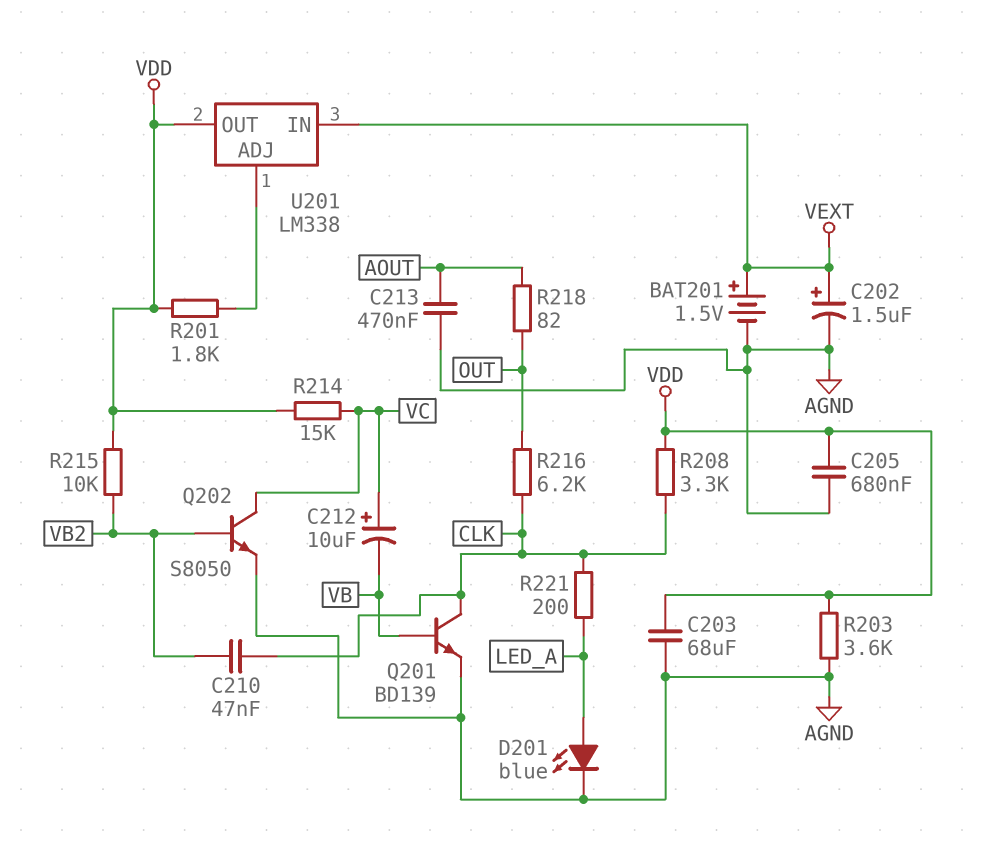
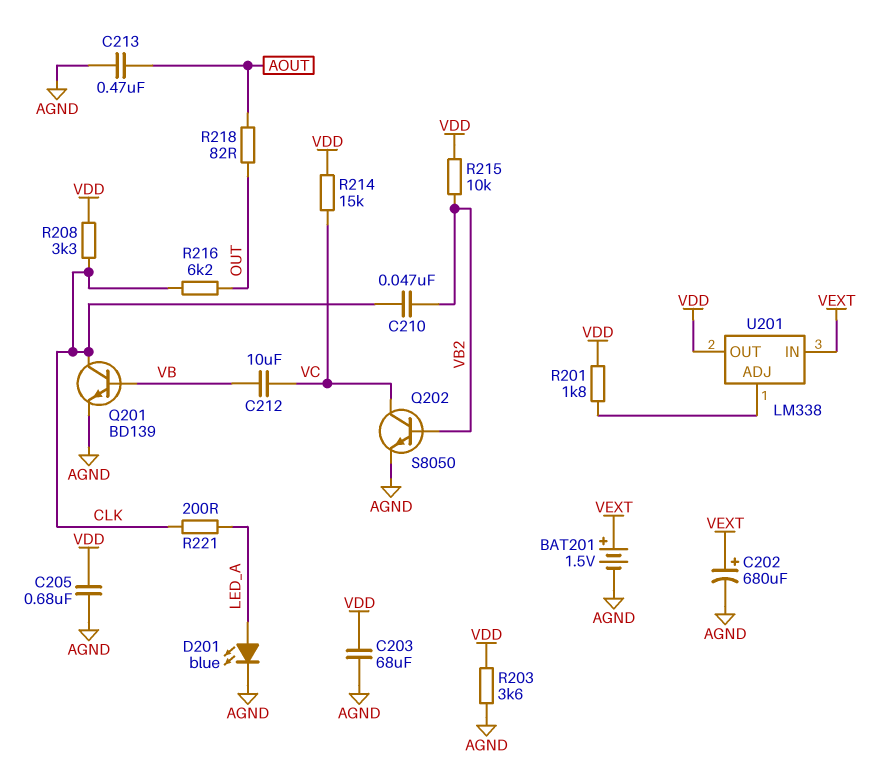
C202: 1.5uF (plus VEXT, minus AGND) -> 680uF (plus VEXT, minus AGND)
C212: 10uF (plus VC, minus VB) -> 10uF (VB, VC)

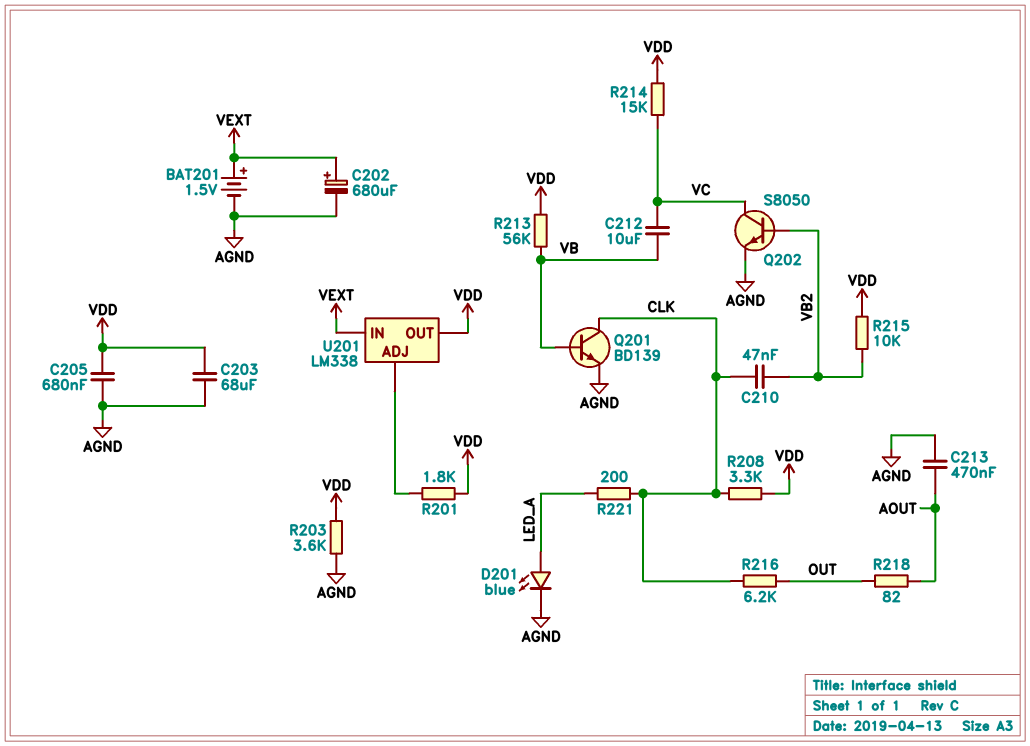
R213: none -> 56k (VB, VDD)

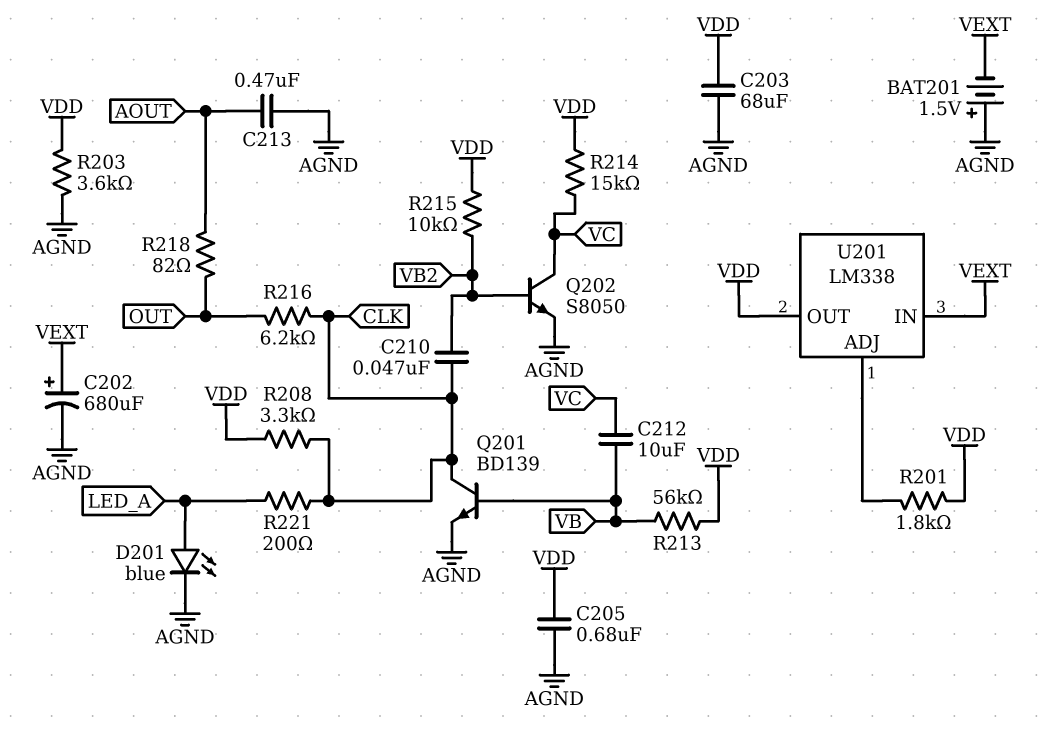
BAT201: 1.5V (plus VEXT, minus AGND) -> 1.5V (plus AGND, minus VEXT)

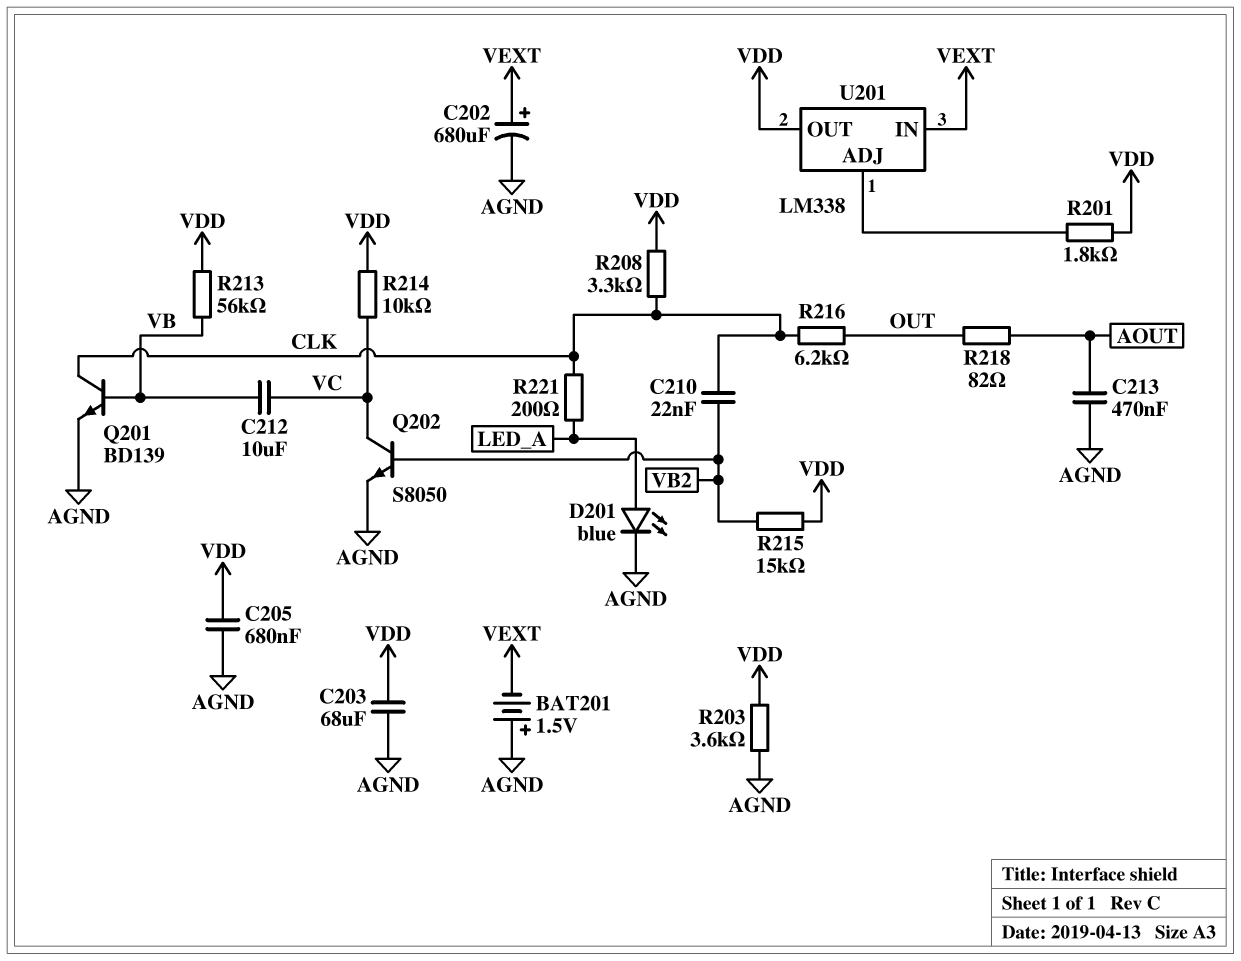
C210: 47nF (CLK, VB2) -> 22nF (CLK, VB2)
R214: 15k (VC, VDD) -> 10k (VC, VDD)
R215: 10k (VB2, VDD) -> 15k (VB2, VDD)

